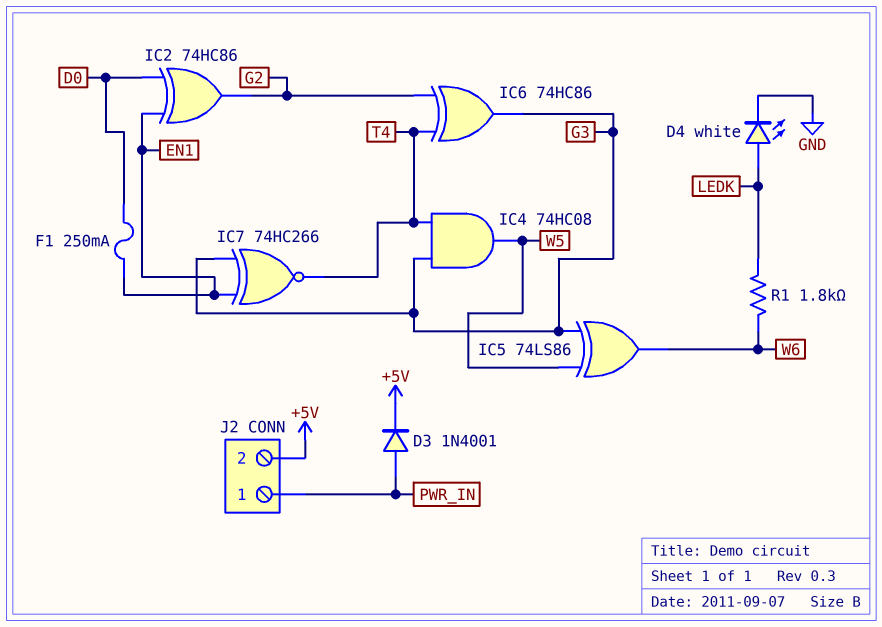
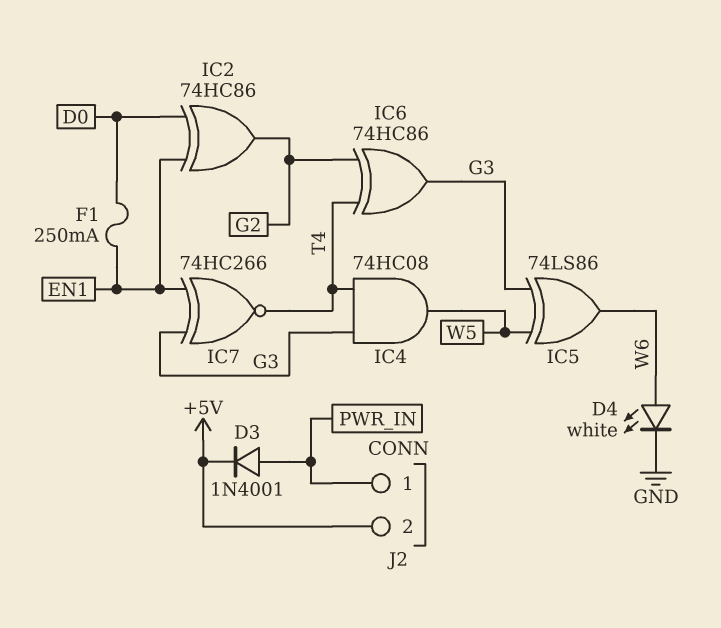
D4: LED white (A LEDK, K GND) -> LED white (A W6, K GND)
R1: 1.8k (LEDK, W6) -> none

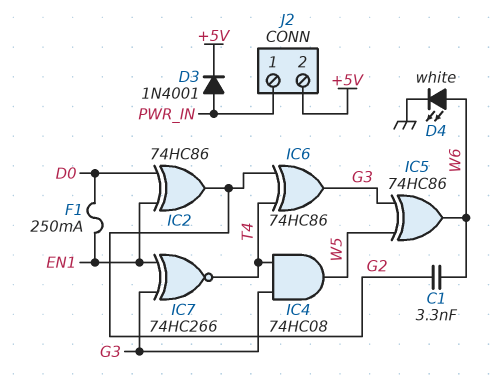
C1: none -> 3.3nF (G2, W6)
IC5: XOR 74LS86 (in G3, in W5, out W6) -> XOR 74HC86 (in G3, in W5, out W6)

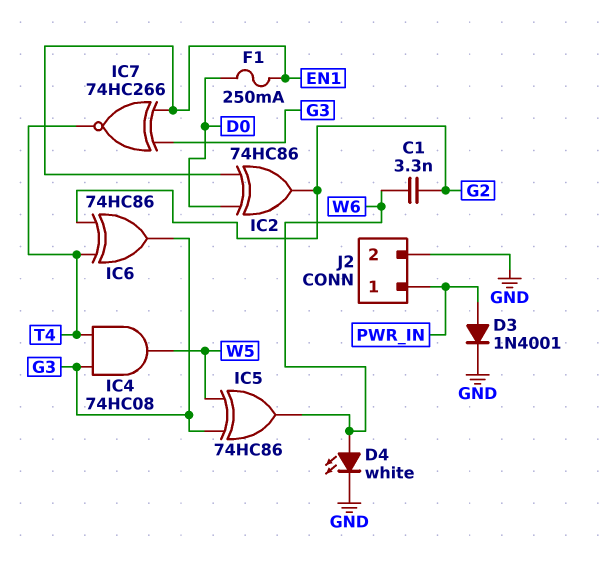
D3: diode 1N4001 (A PWR_IN, K +5V) -> diode 1N4001 (A PWR_IN, K GND)
J2 pin 2: +5V -> GND

